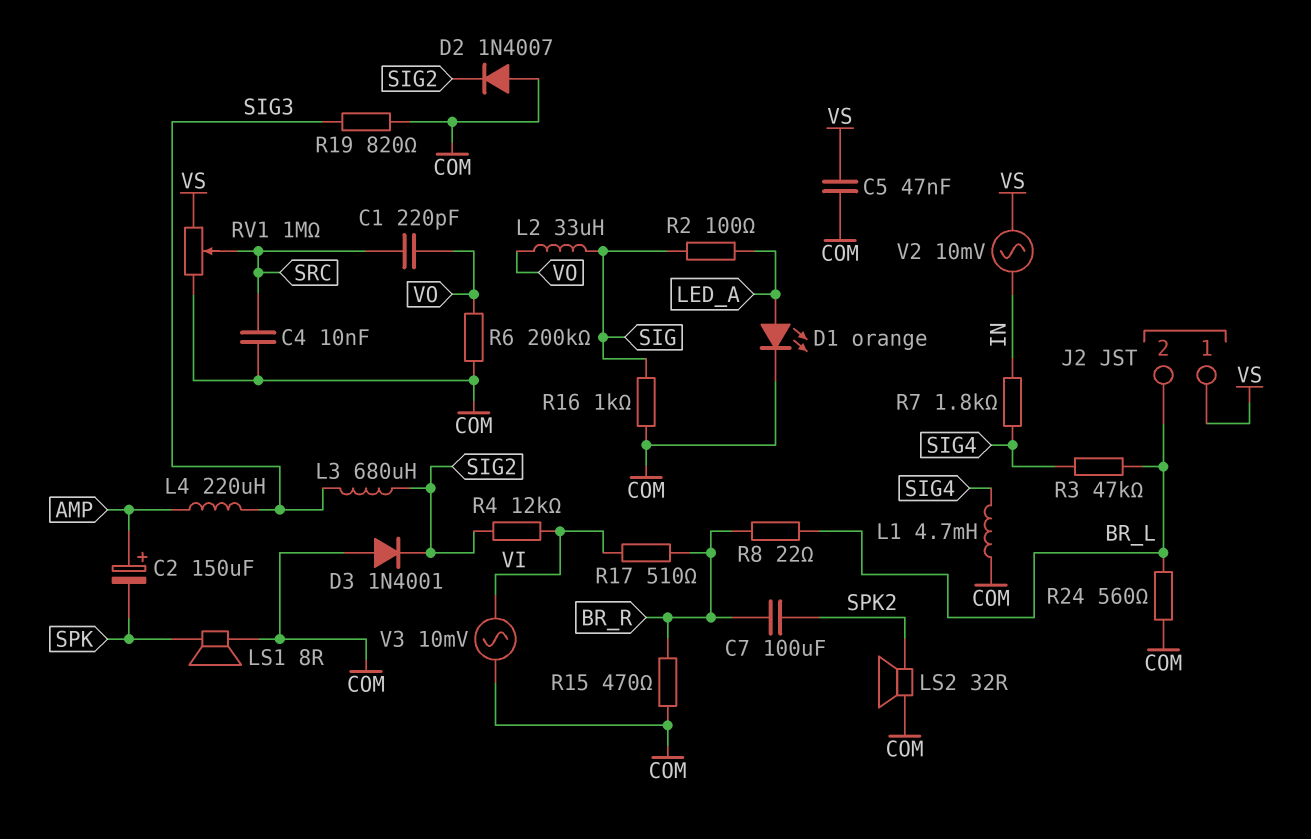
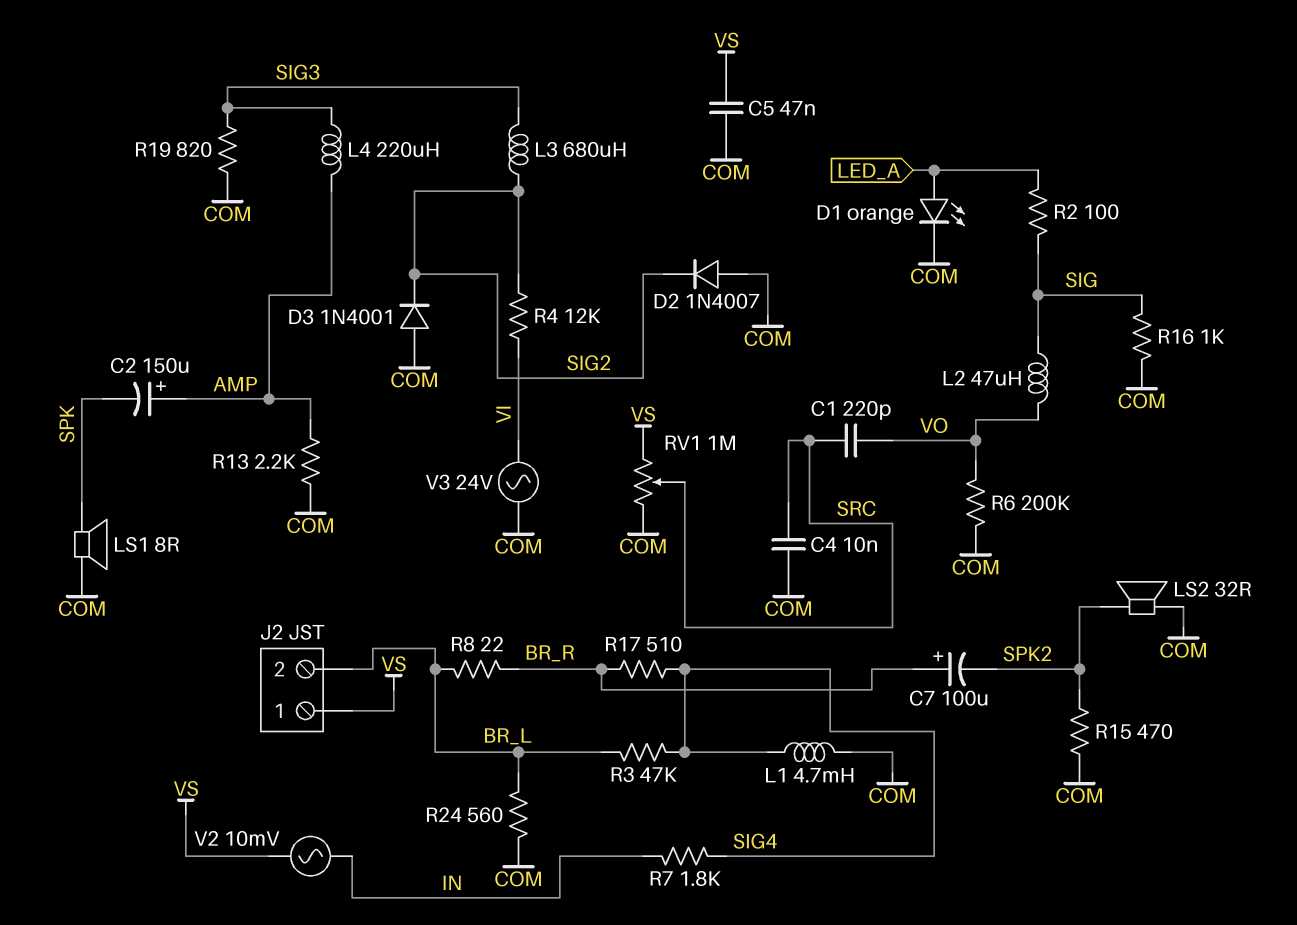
C7: 100uF (BR_R, SPK2) -> 100uF (plus BR_R, minus SPK2)
L2: 33uH (SIG, VO) -> 47uH (SIG, VO)
R13: none -> 2.2k (AMP, COM)
R15: 470 (BR_R, COM) -> 470 (COM, SPK2)
R17: 510 (BR_R, VI) -> 510 (BR_R, SIG4)
V3: AC 10mV (COM, VI) -> AC 24V (COM, VI)

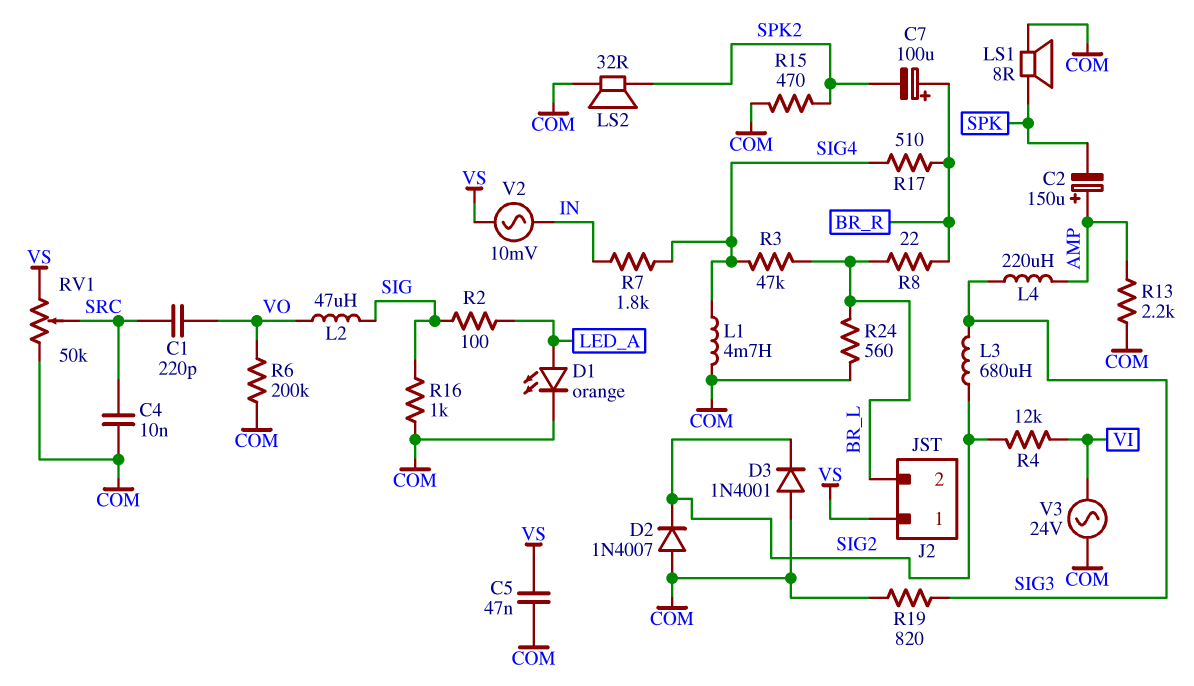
RV1: 1M (COM, VS, wiper SRC) -> 50k (COM, VS, wiper SRC)

